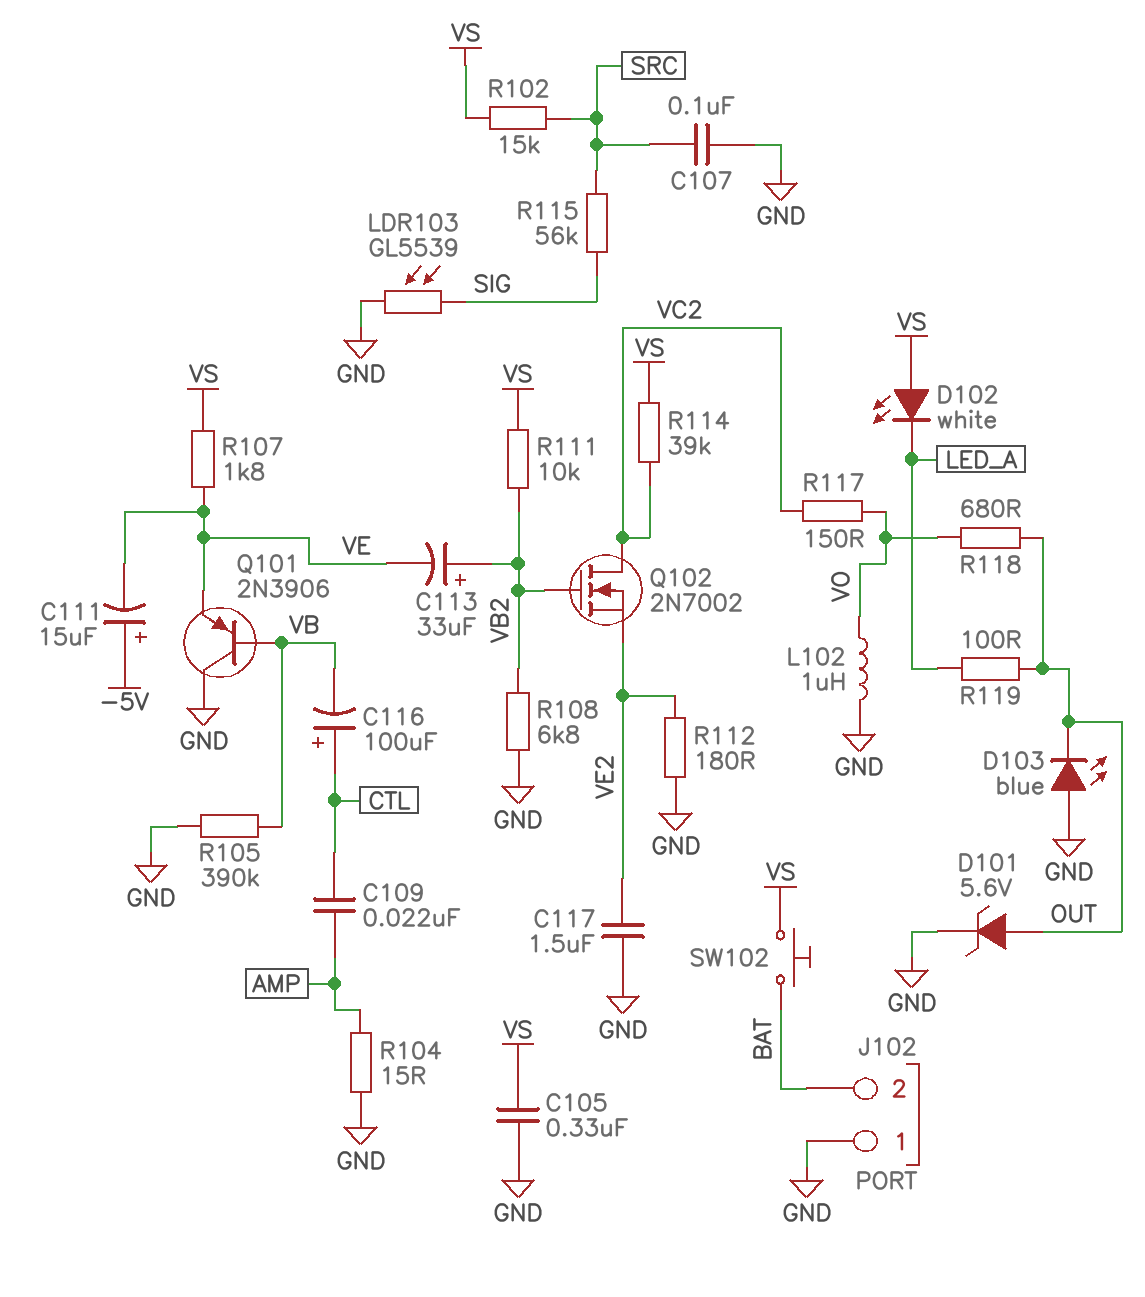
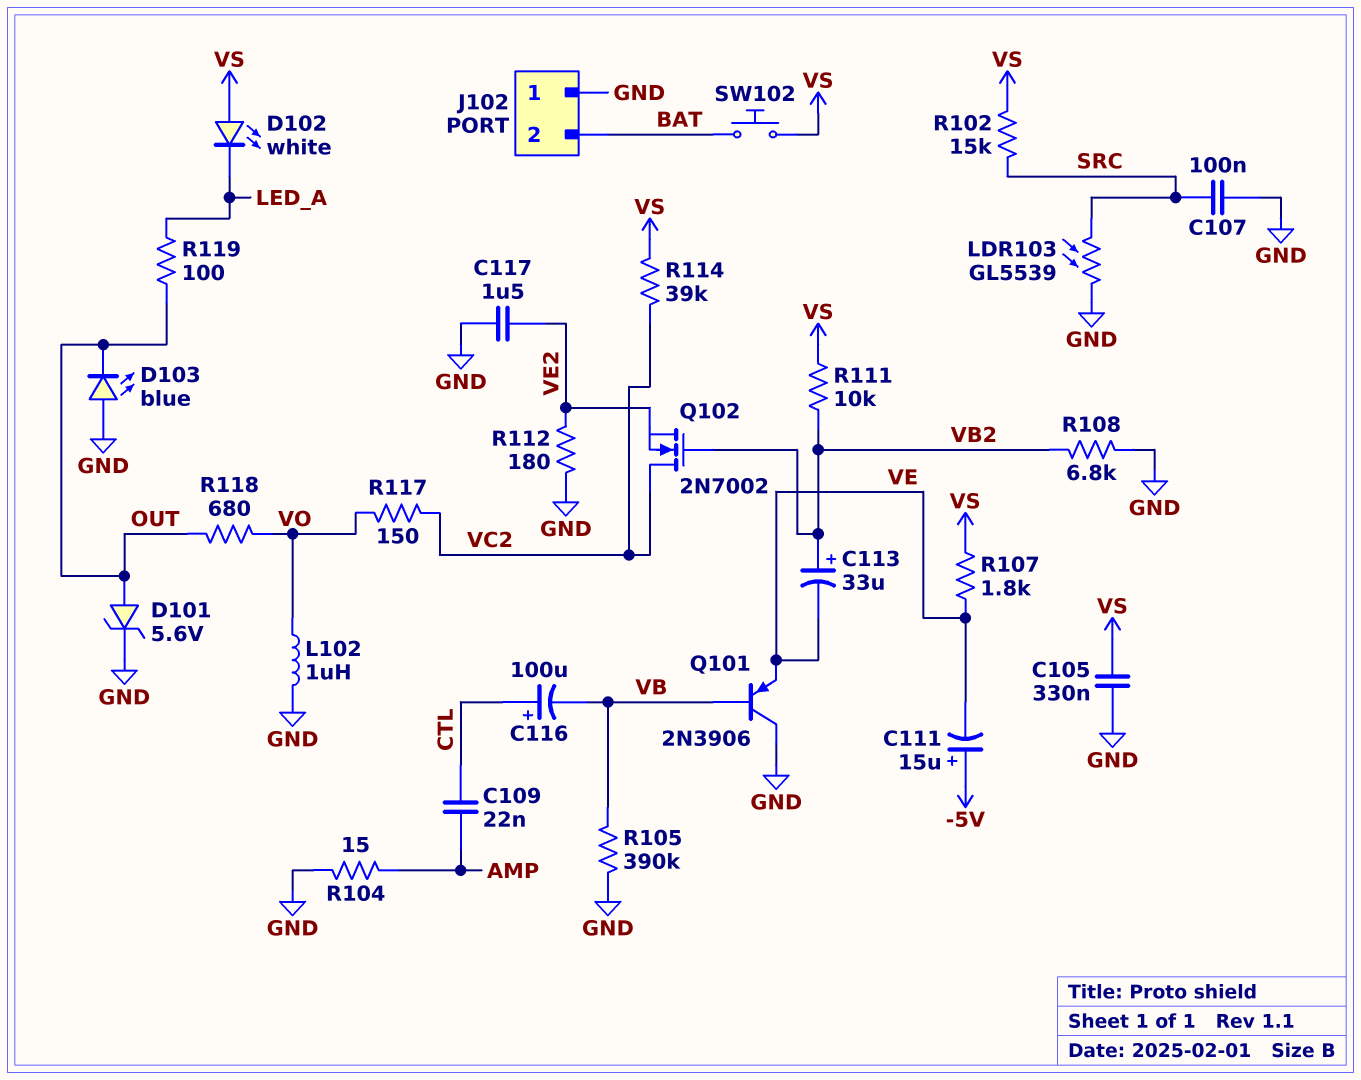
LDR103: GL5539 (GND, SIG) -> GL5539 (GND, SRC)
R115: 56k (SIG, SRC) -> none

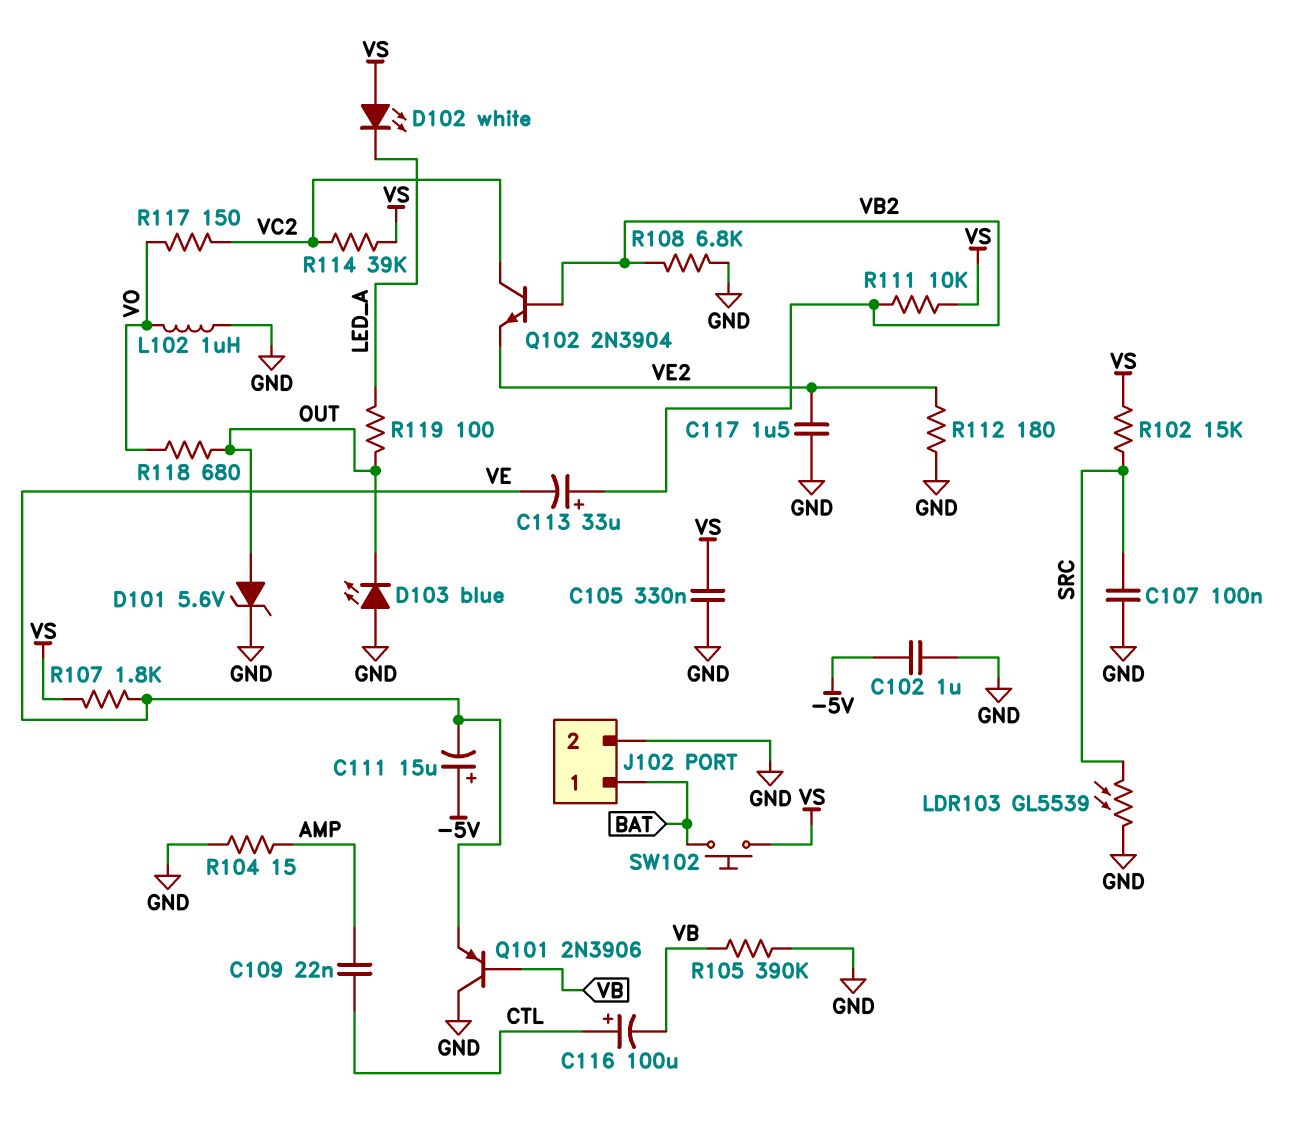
C102: none -> 1uF (-5V, GND)
J102 pin 1: GND -> BAT
J102 pin 2: BAT -> GND
Q102: NMOS 2N7002 (G VB2, D VC2, S VE2) -> NPN 2N3904 (B VB2, C VC2, E VE2)

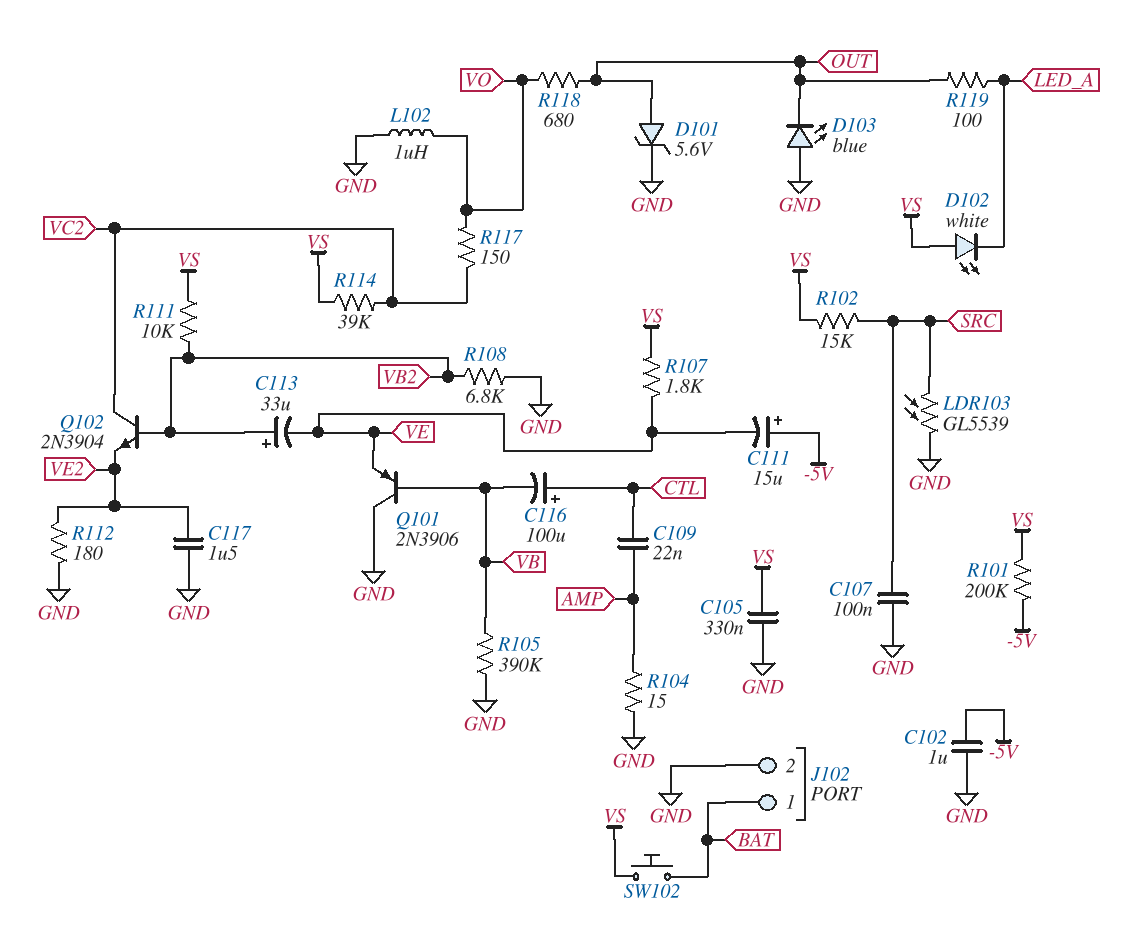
R101: none -> 200k (-5V, VS)

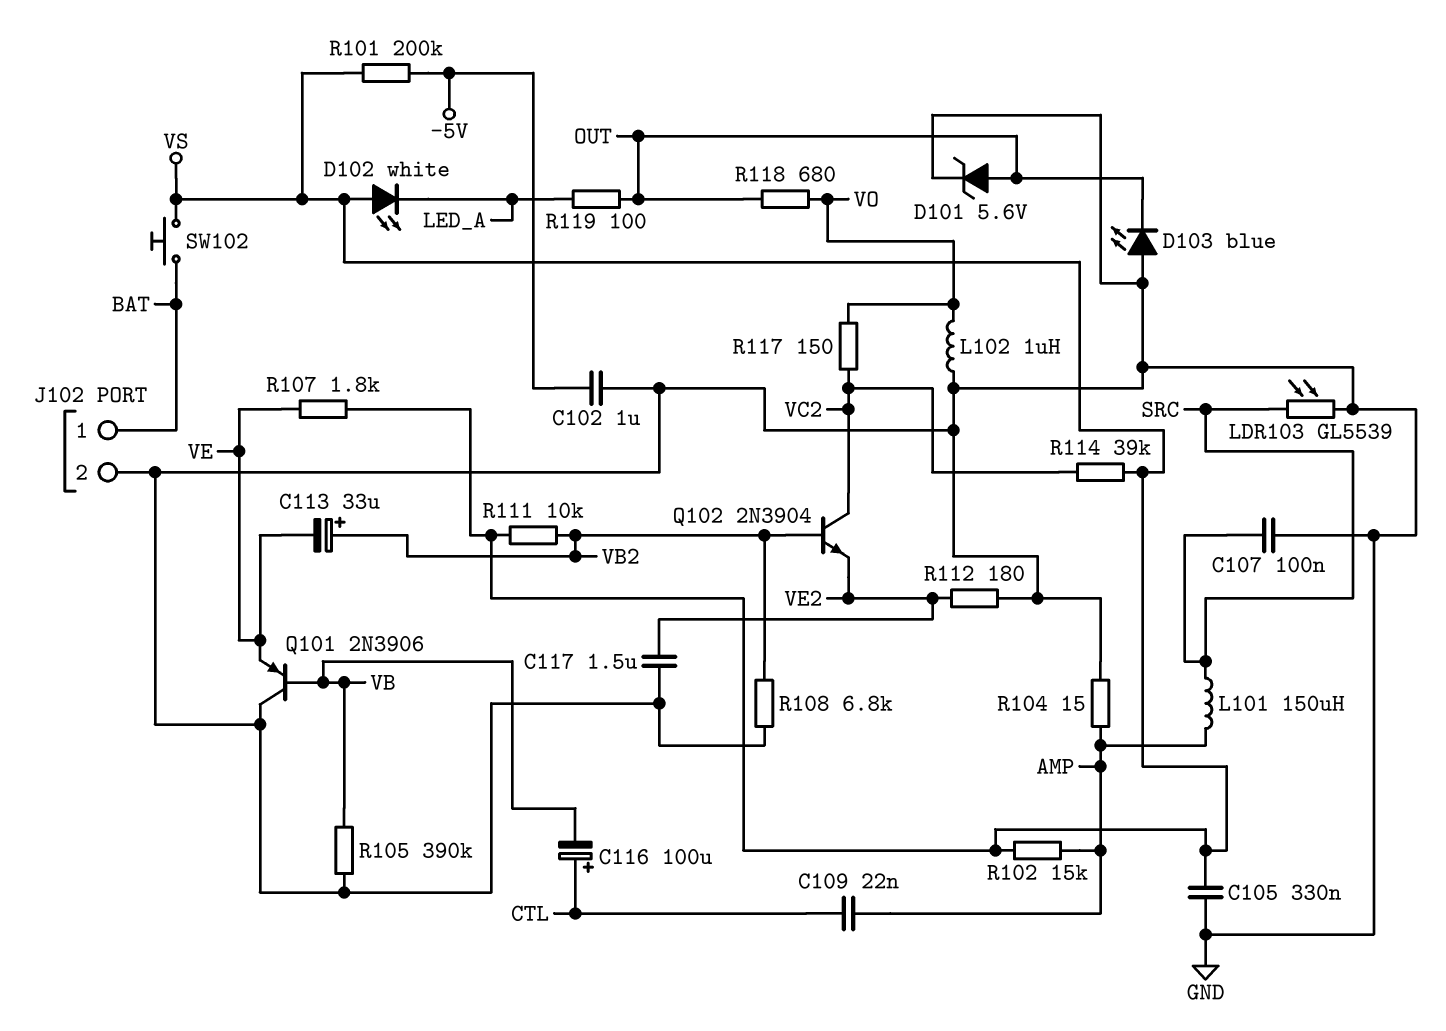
C111: 15uF (plus -5V, minus VE) -> none
L101: none -> 150uH (AMP, SRC)
R102: 15k (SRC, VS) -> 15k (AMP, VS)

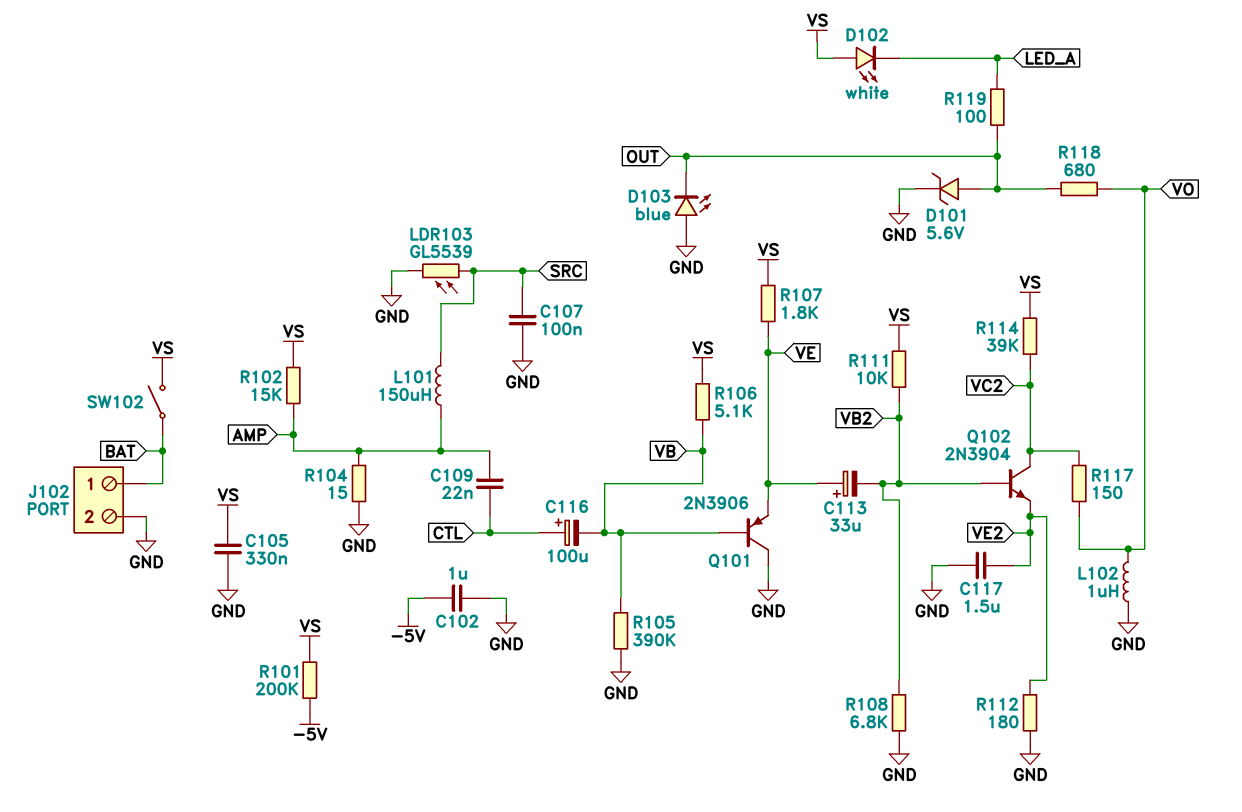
C113: 33uF (plus VB2, minus VE) -> 33uF (plus VE, minus VB2)
R106: none -> 5.1k (VB, VS)
SW102: button (BAT, VS) -> switch (BAT, VS)

